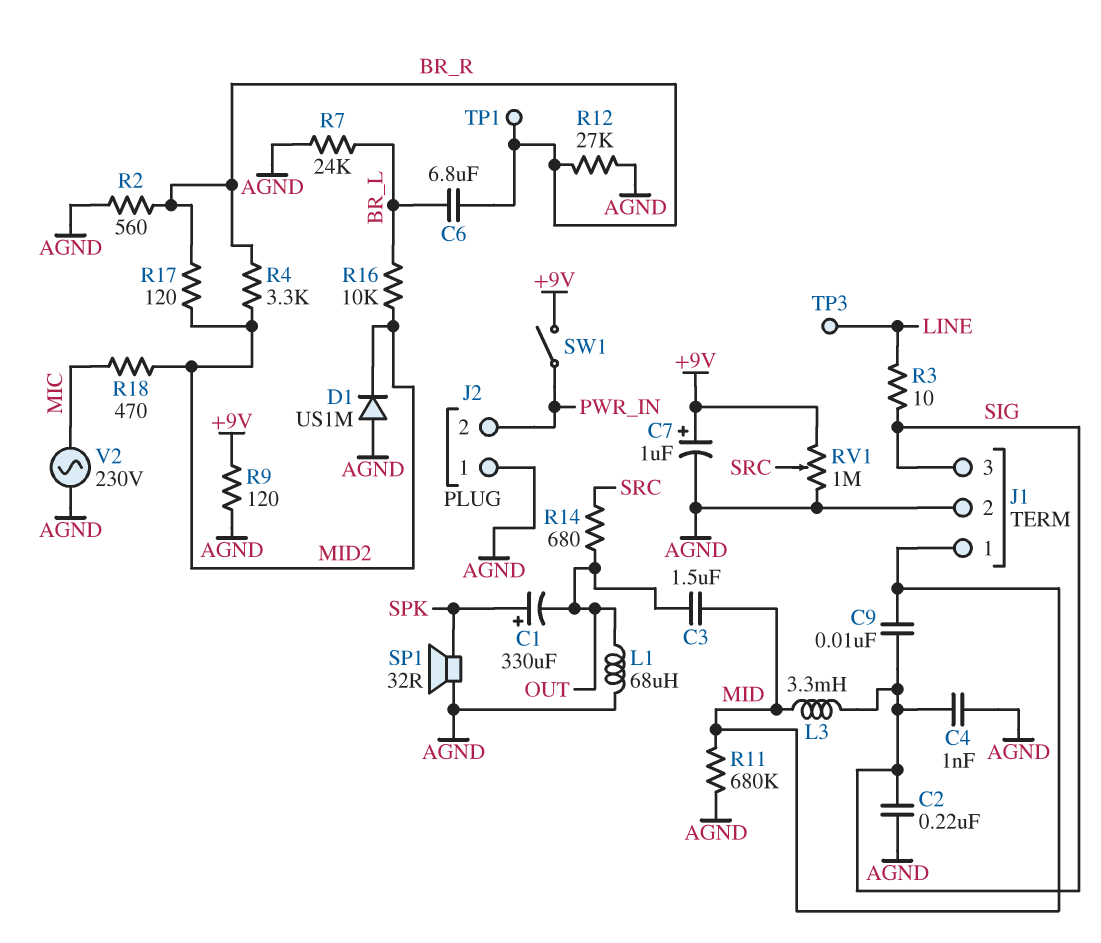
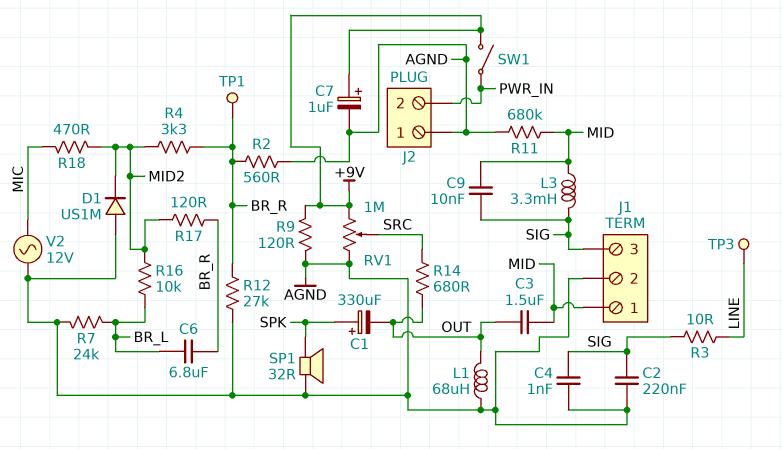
V2: AC 230V (AGND, MIC) -> AC 12V (AGND, MIC)

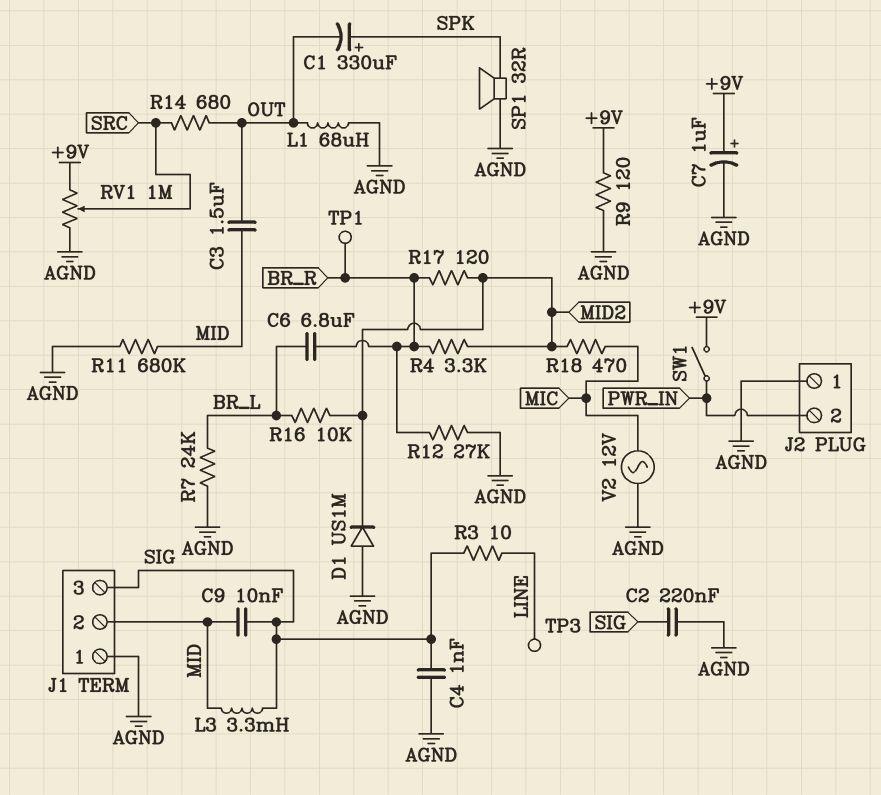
J1 pin 1: MID -> AGND
J1 pin 2: AGND -> MID
R2: 560 (AGND, BR_R) -> none

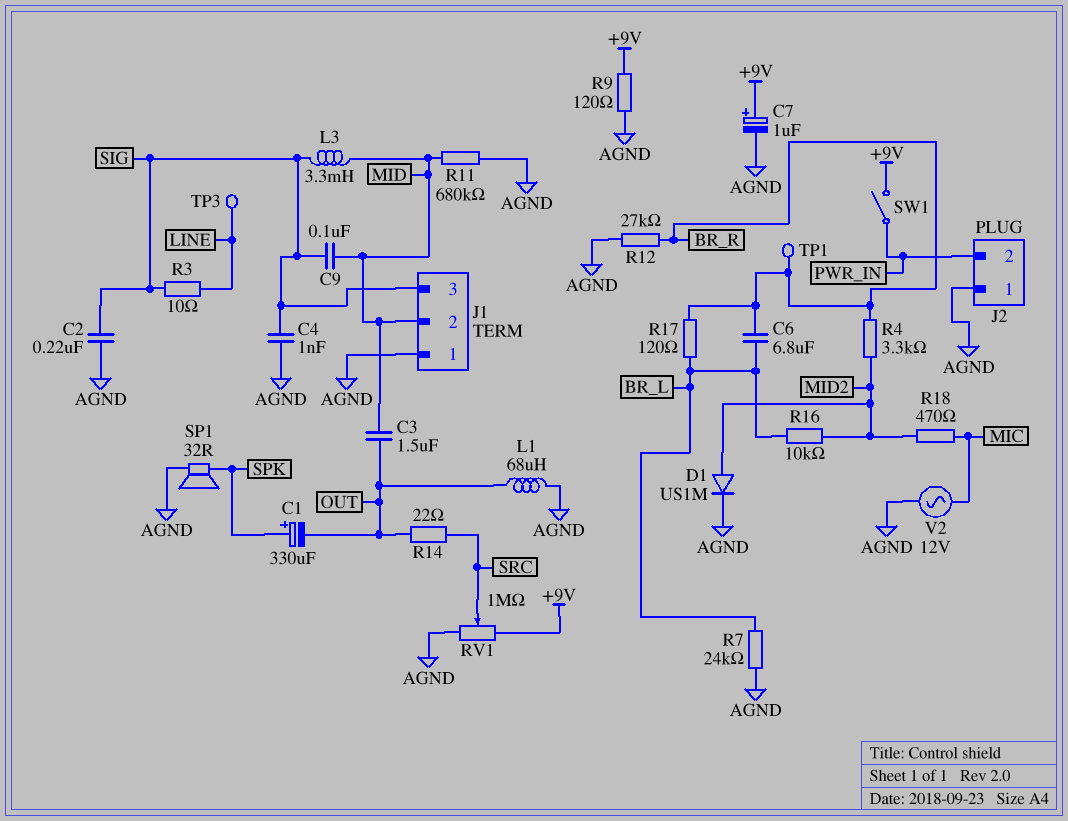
C9: 10nF (MID, SIG) -> 100nF (MID, SIG)
D1: diode US1M (A AGND, K MID2) -> diode US1M (A MID2, K AGND)
R14: 680 (OUT, SRC) -> 22 (OUT, SRC)
R17: 120 (BR_R, MID2) -> 120 (BR_L, BR_R)

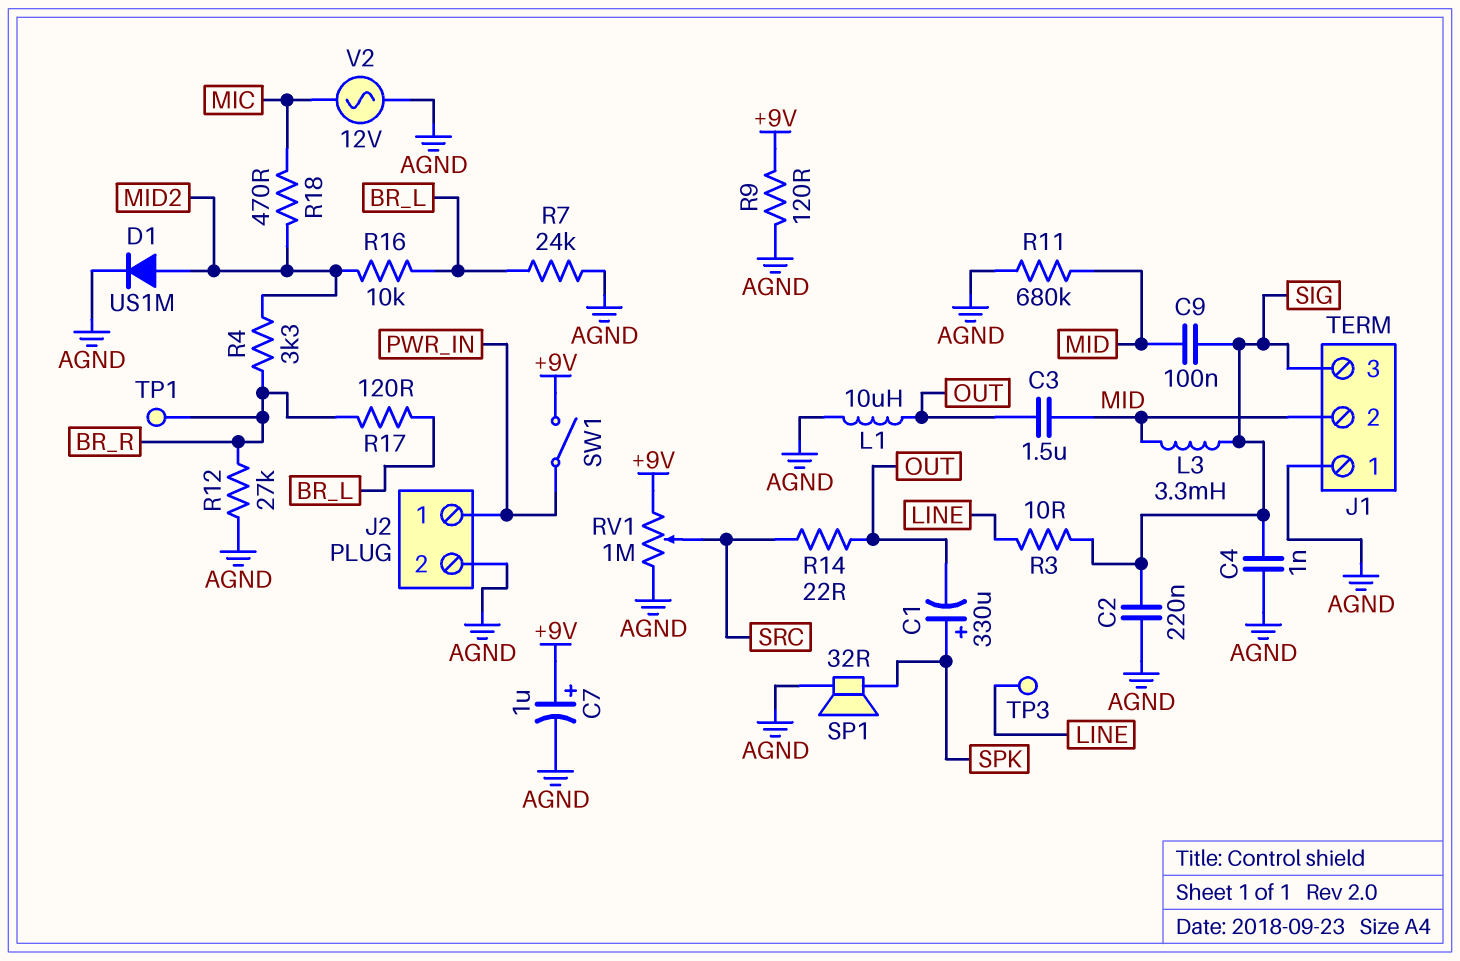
C6: 6.8uF (BR_L, BR_R) -> none
J2 pin 1: AGND -> PWR_IN
J2 pin 2: PWR_IN -> AGND
L1: 68uH (AGND, OUT) -> 10uH (AGND, OUT)

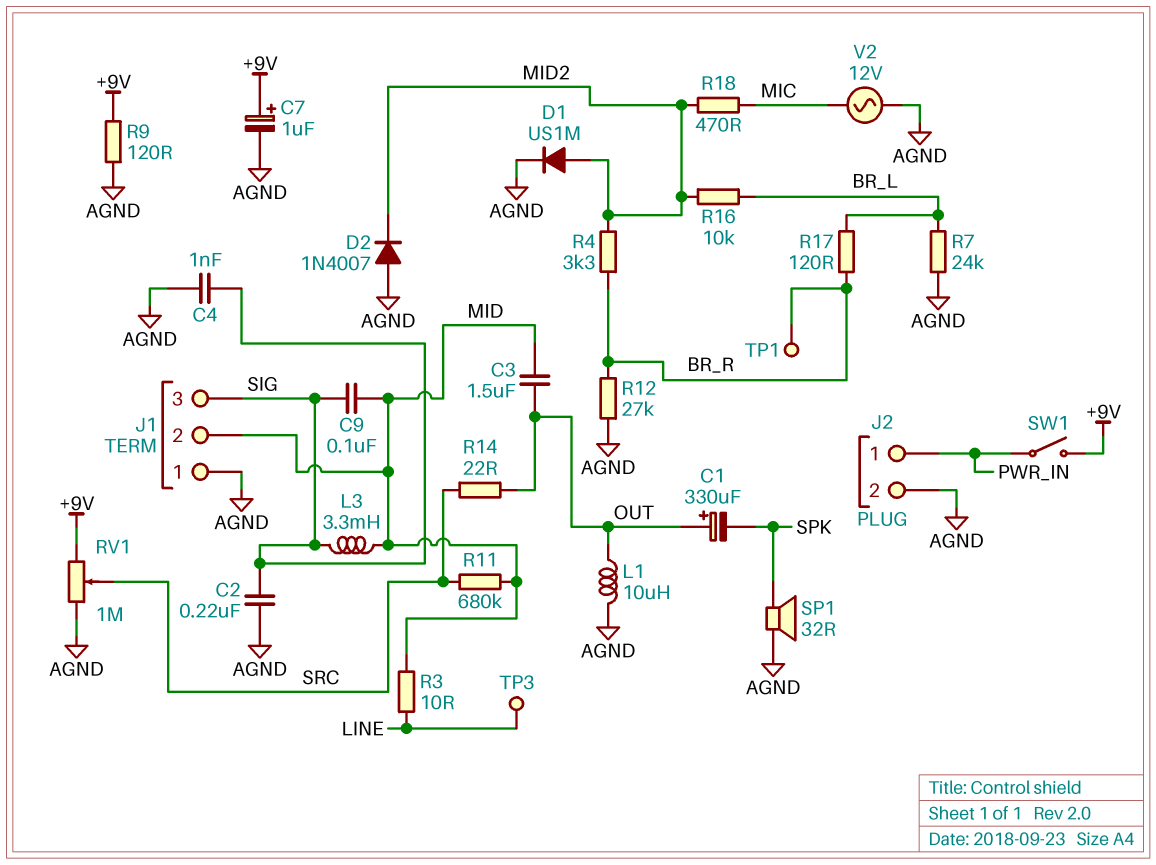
C1: 330uF (plus SPK, minus OUT) -> 330uF (plus OUT, minus SPK)
D2: none -> diode 1N4007 (A AGND, K MID2)
R3: 10 (LINE, SIG) -> 10 (LINE, MID)
R11: 680k (AGND, MID) -> 680k (MID, SRC)

